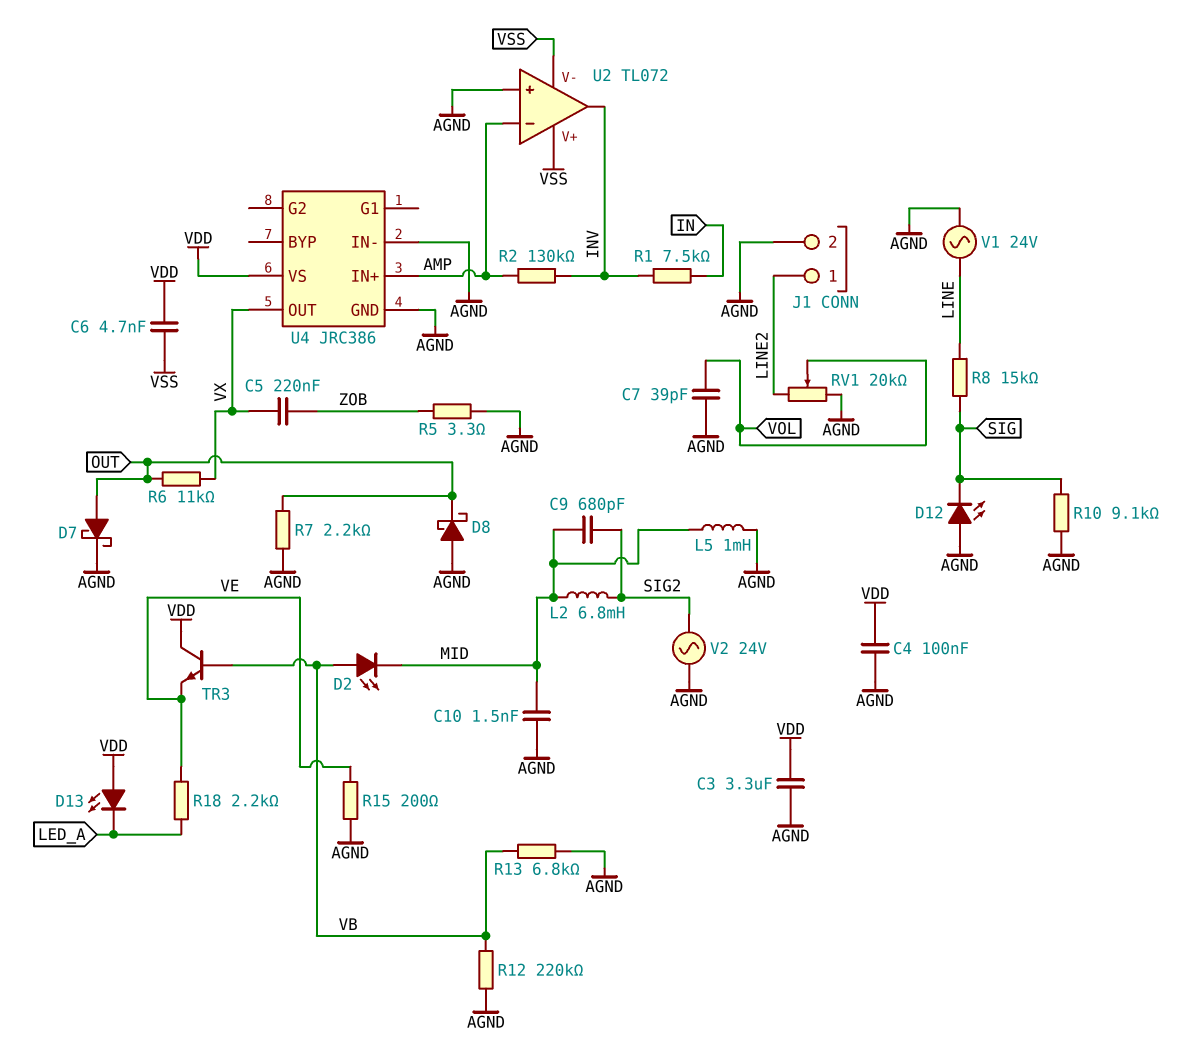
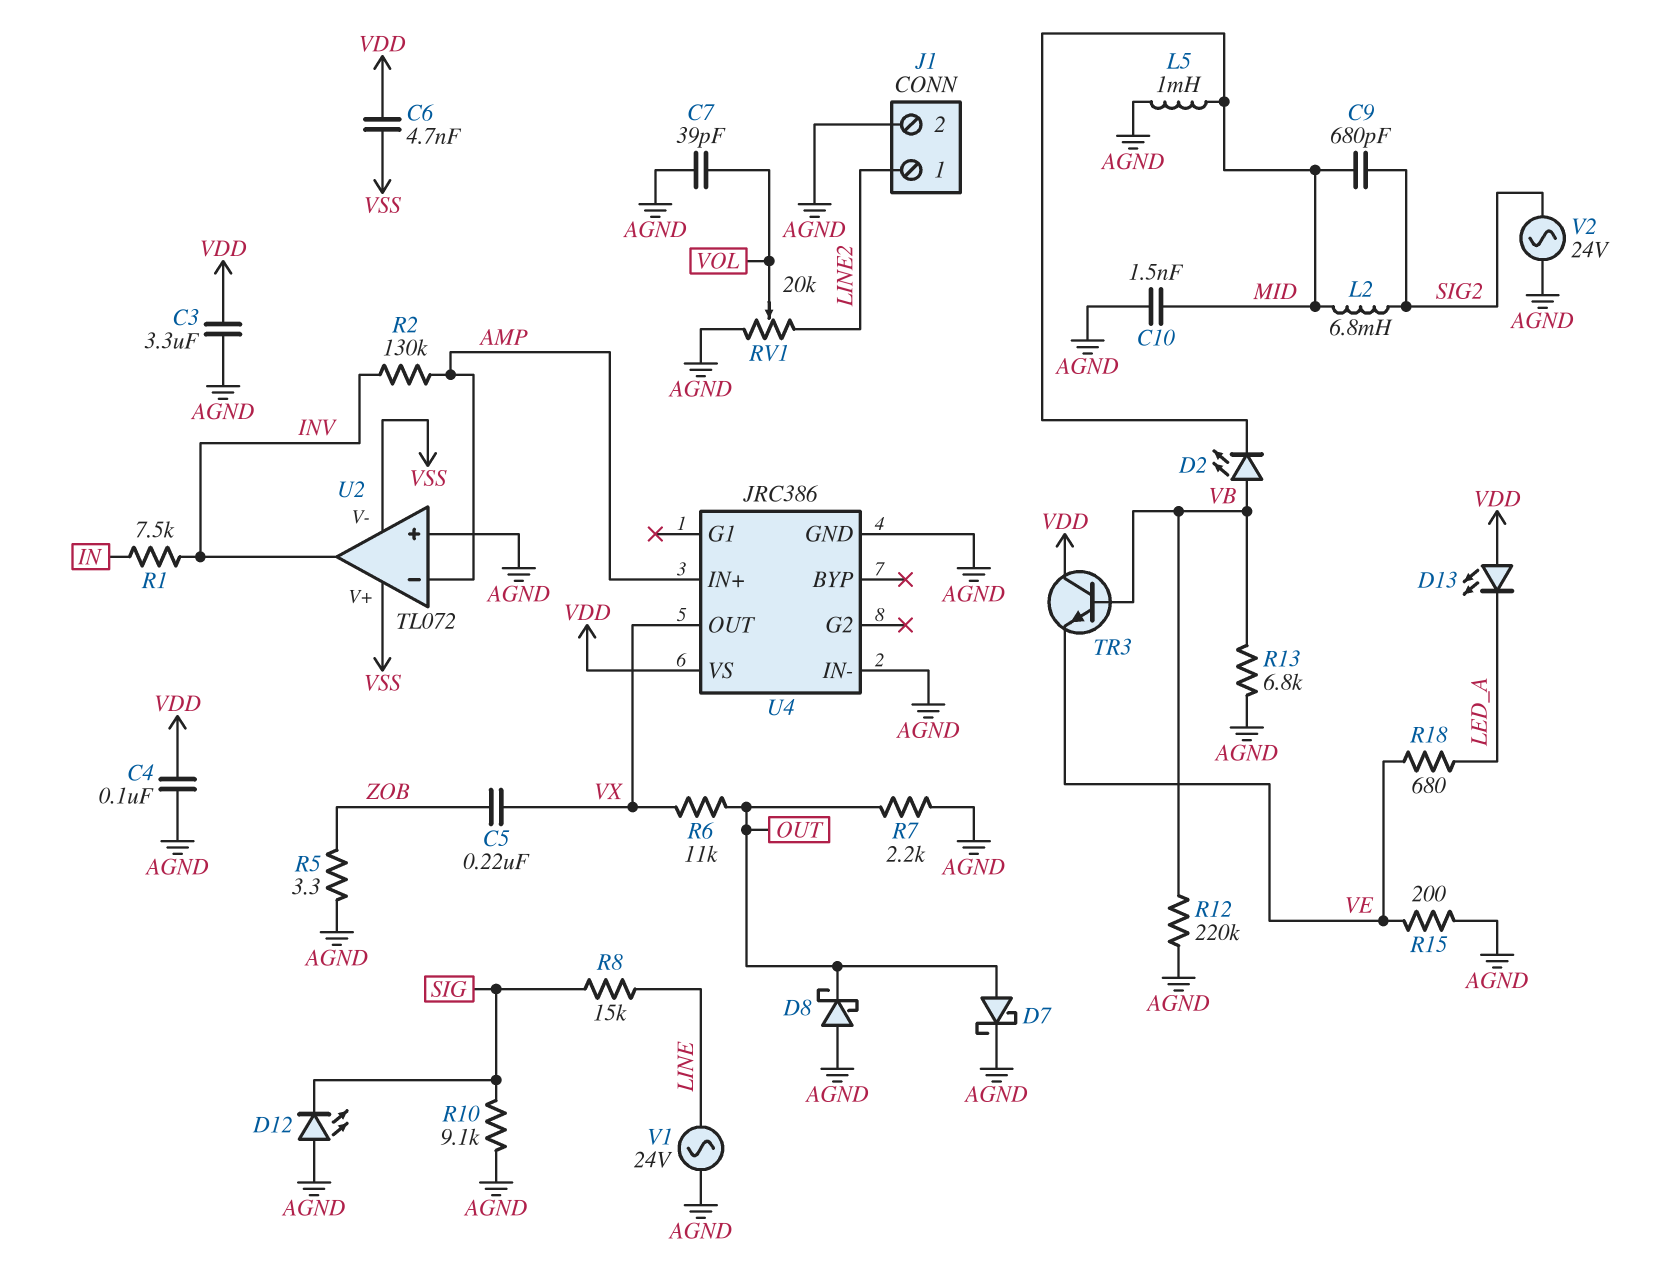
R18: 2.2k (LED_A, VE) -> 680 (LED_A, VE)

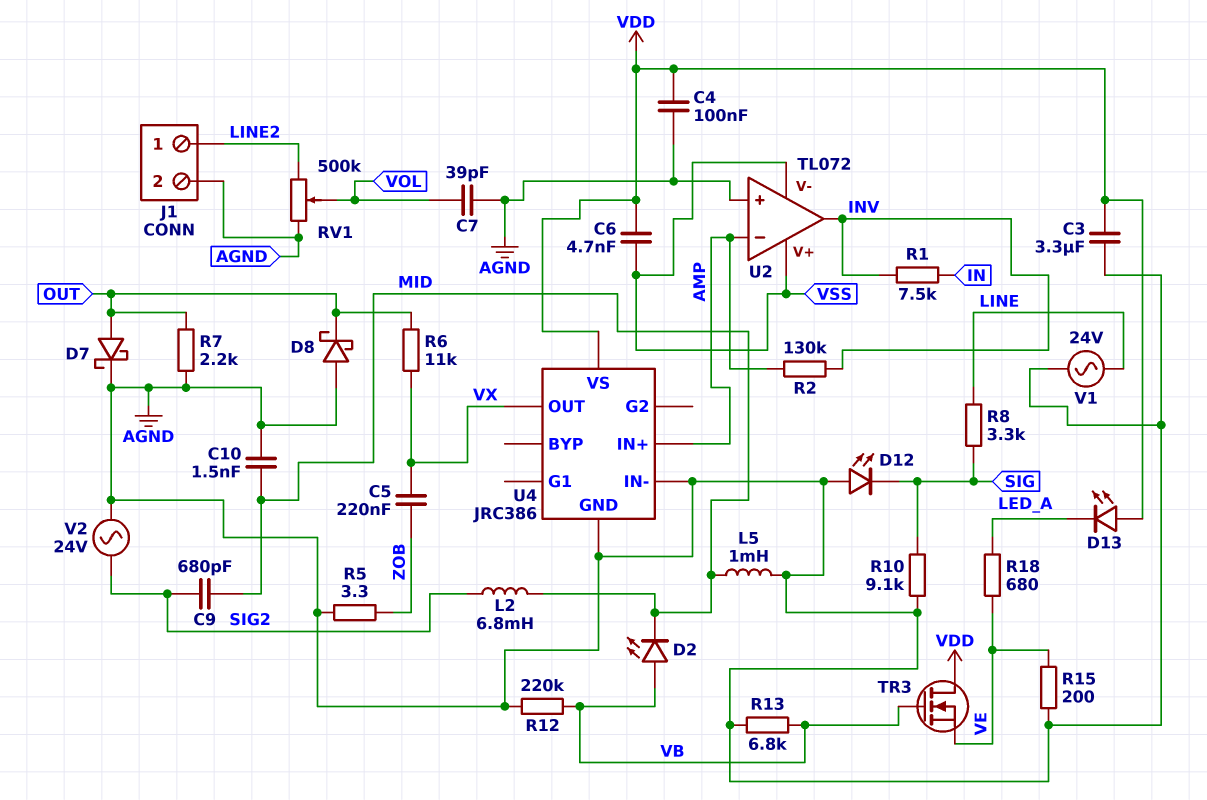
R8: 15k (LINE, SIG) -> 3.3k (LINE, SIG)
RV1: 20k (AGND, LINE2, wiper VOL) -> 500k (AGND, LINE2, wiper VOL)
TR3: NPN (B VB, C VDD, E VE) -> NMOS (G VB, D VDD, S VE)

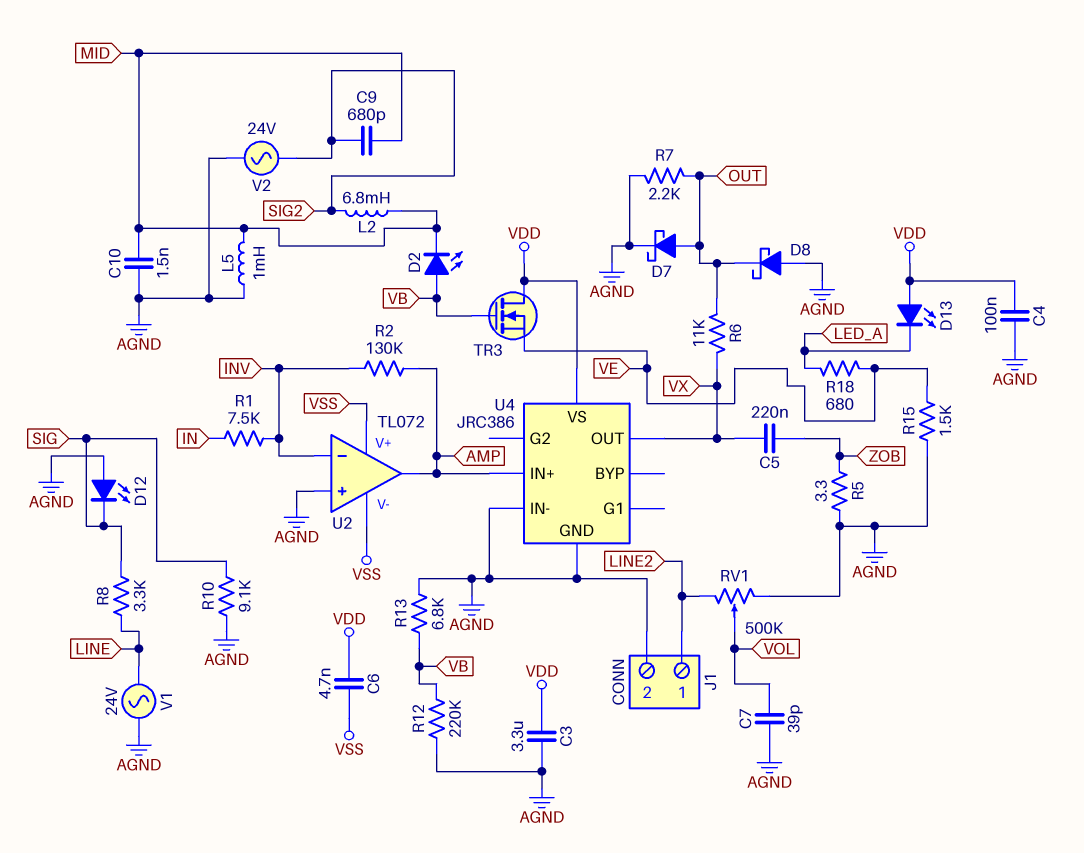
R15: 200 (AGND, VE) -> 1.5k (AGND, VE)
U2 pin in-: AMP -> INV
U2 pin out: INV -> AMP

